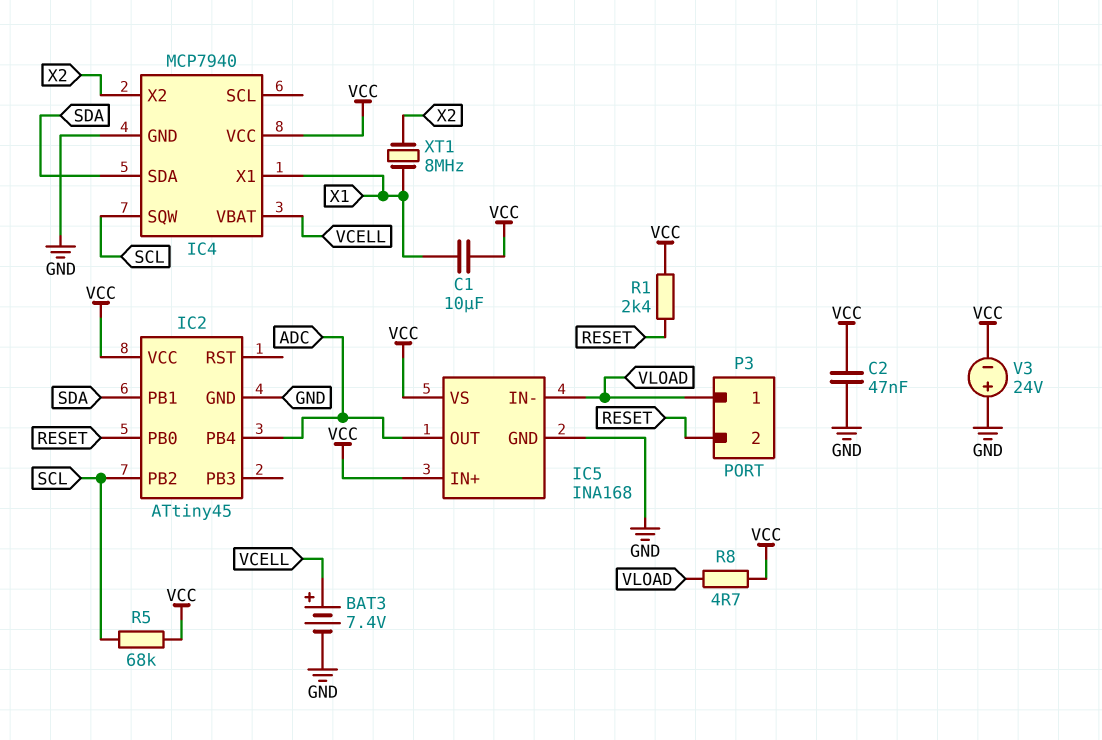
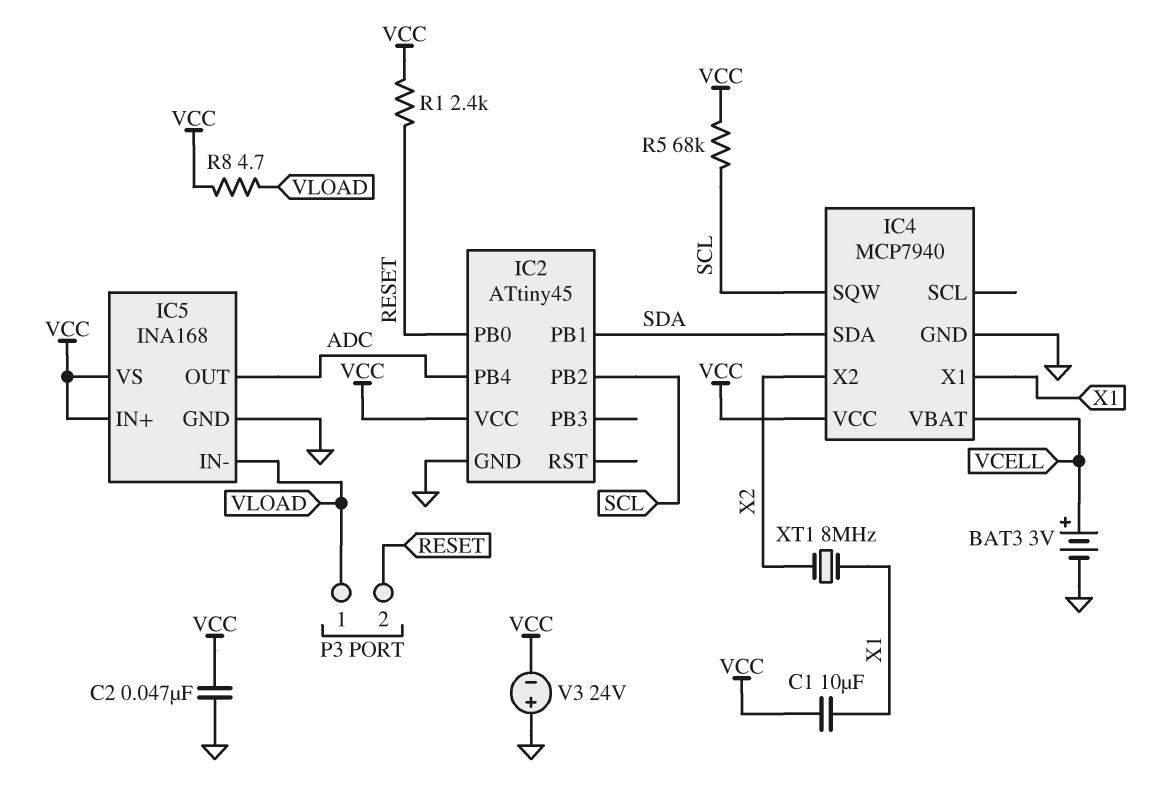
BAT3: 7.4V (plus VCELL, minus GND) -> 3V (plus VCELL, minus GND)

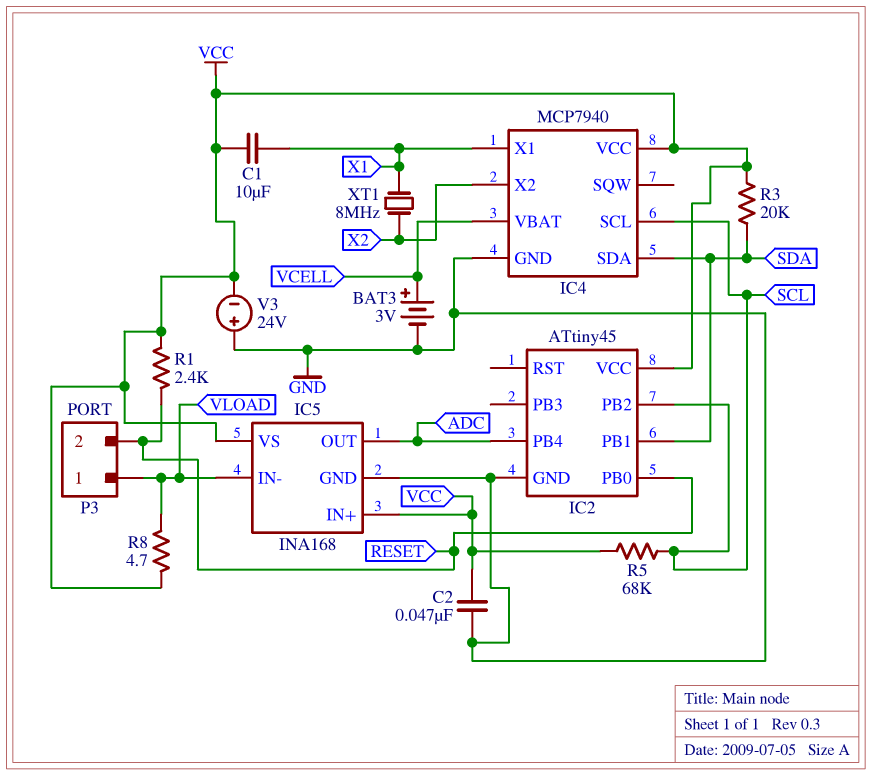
IC4 pin SCL: none -> SCL
IC4 pin SQW: SCL -> none
R3: none -> 20k (SDA, VCC)

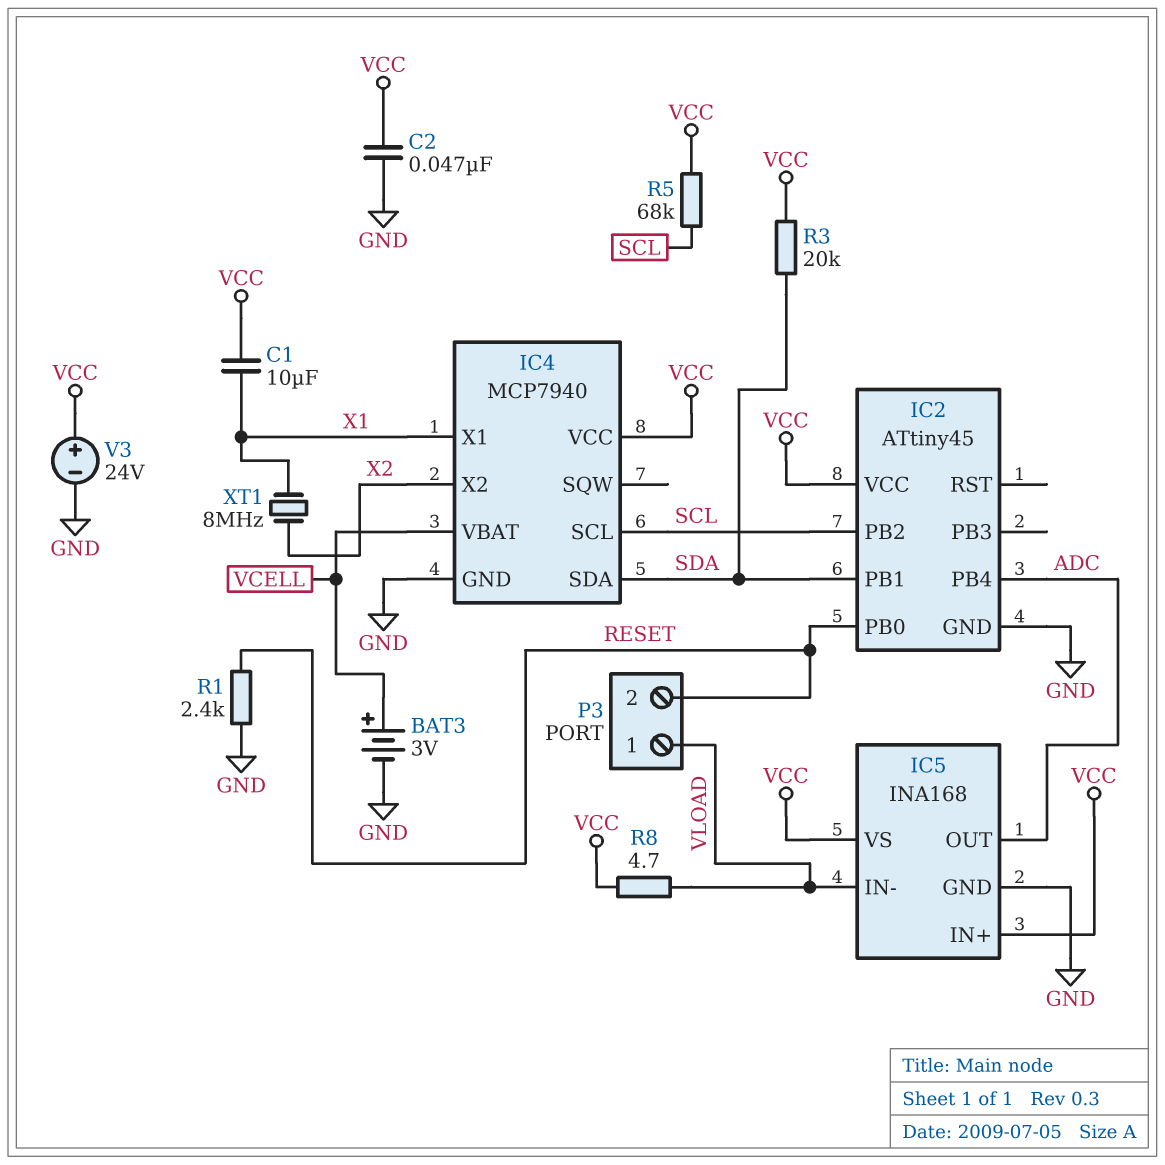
R1: 2.4k (RESET, VCC) -> 2.4k (GND, RESET)
V3: 24V (plus GND, minus VCC) -> 24V (plus VCC, minus GND)

